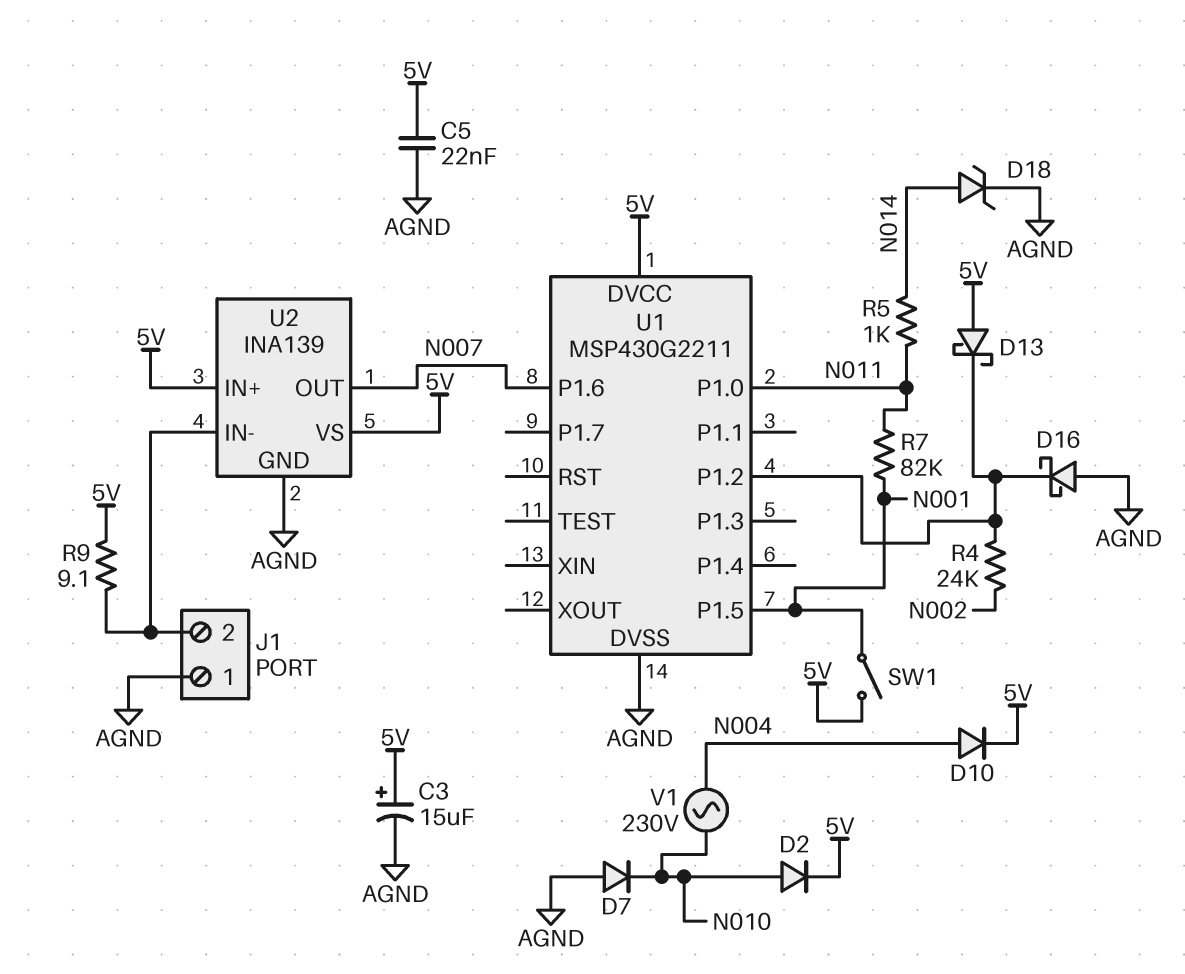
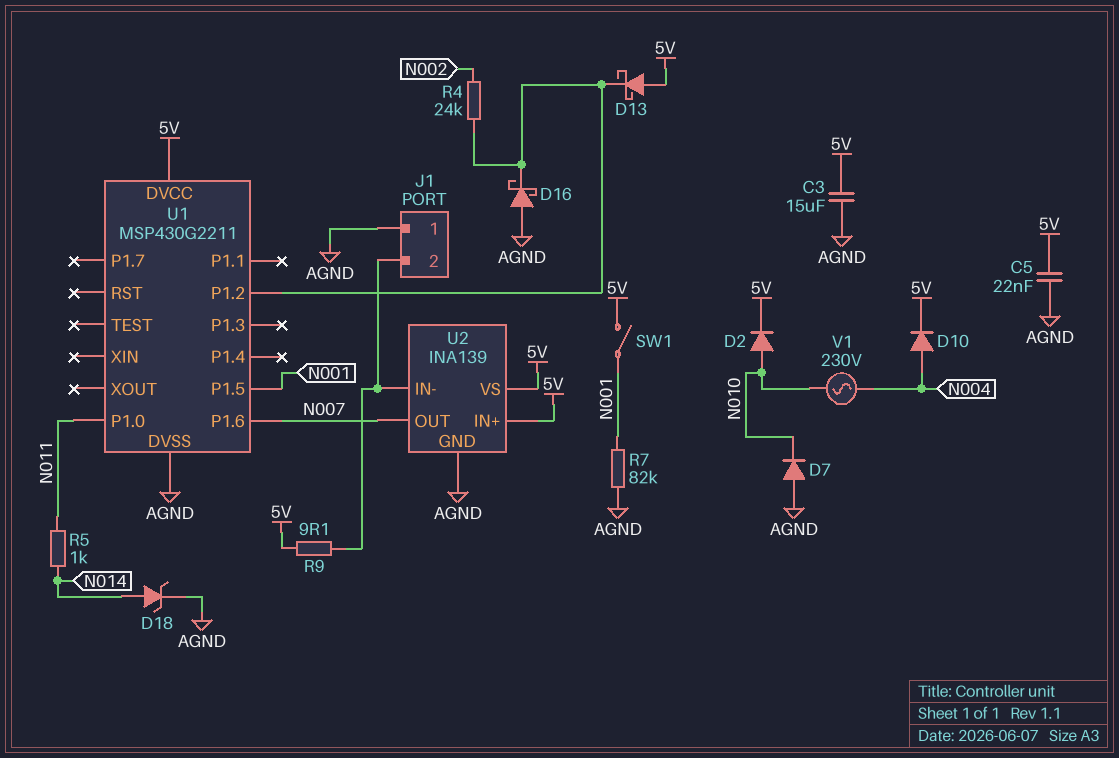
C3: 15uF (plus 5V, minus AGND) -> 15uF (5V, AGND)
R7: 82k (N001, N011) -> 82k (AGND, N001)

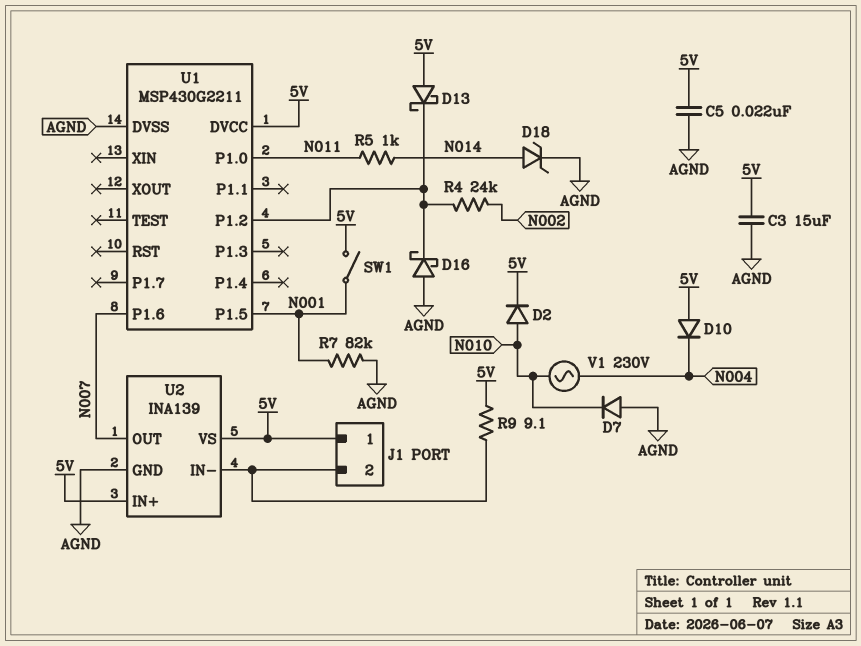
D10: diode (A N004, K 5V) -> diode (A 5V, K N004)
J1 pin 1: AGND -> 5V

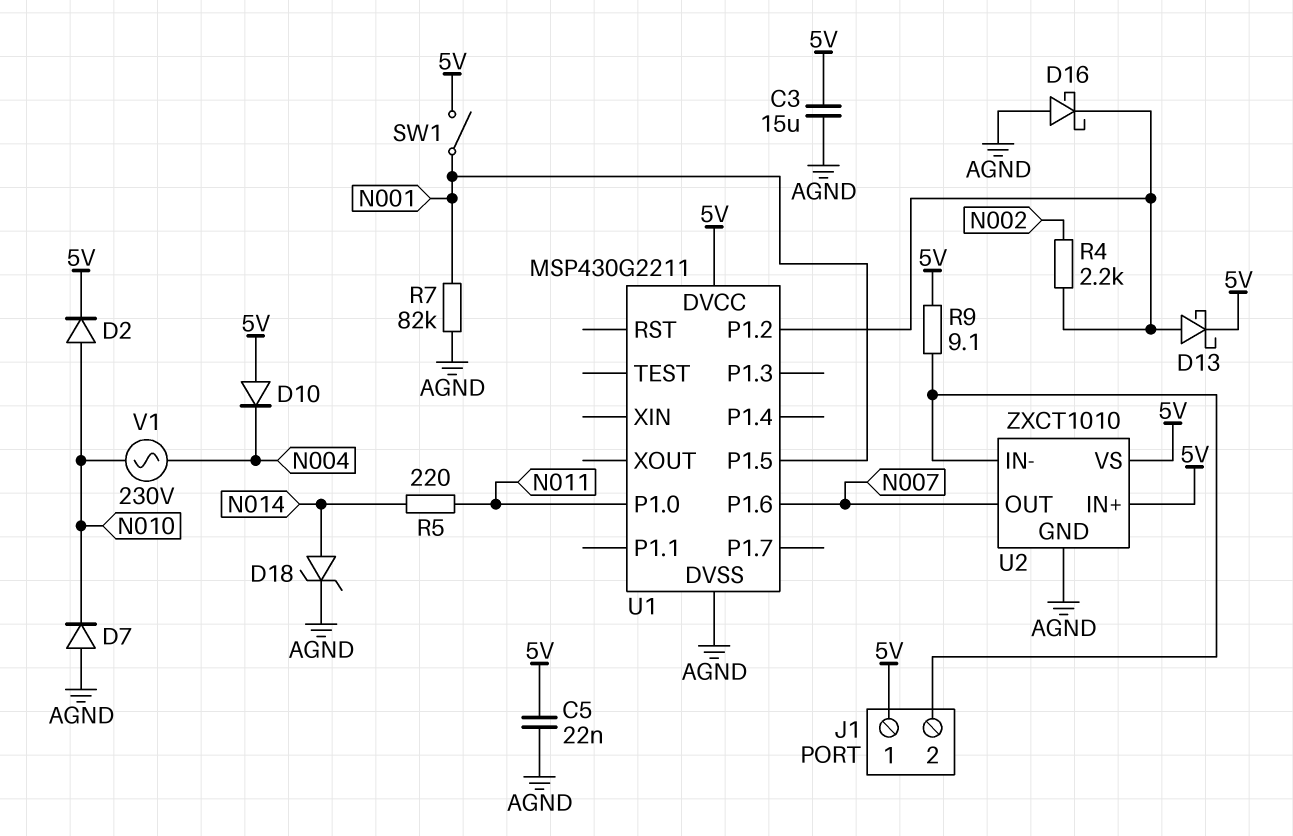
D13: schottky (A 5V, K U1/P1.2) -> schottky (A U1/P1.2, K 5V)
R4: 24k (N002, U1/P1.2) -> 2.2k (N002, U1/P1.2)
R5: 1k (N011, N014) -> 220 (N011, N014)
U2: INA139 -> ZXCT1010

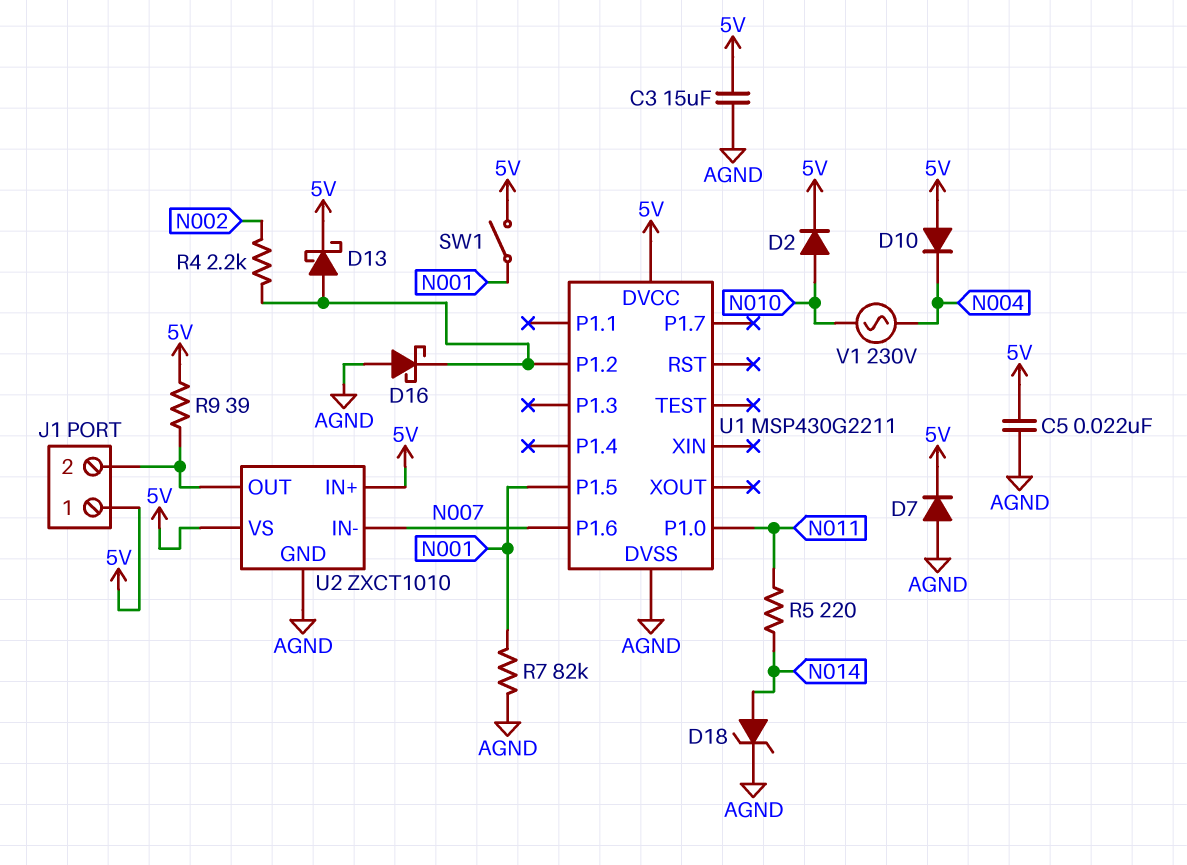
D7: diode (A AGND, K N010) -> diode (A AGND, K 5V)
R9: 9.1 (5V, J1/2) -> 39 (5V, J1/2)
U2 pin IN-: J1/2 -> N007
U2 pin OUT: N007 -> J1/2

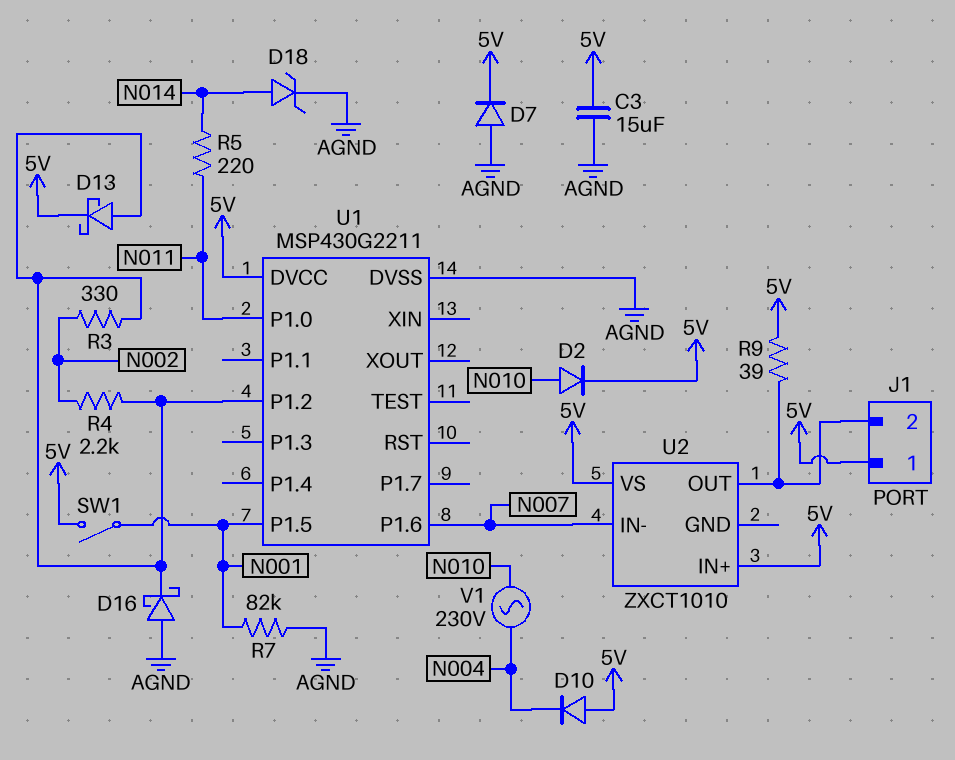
C5: 22nF (5V, AGND) -> none
R3: none -> 330 (N002, U1/P1.2)
U2 pin GND: AGND -> none

